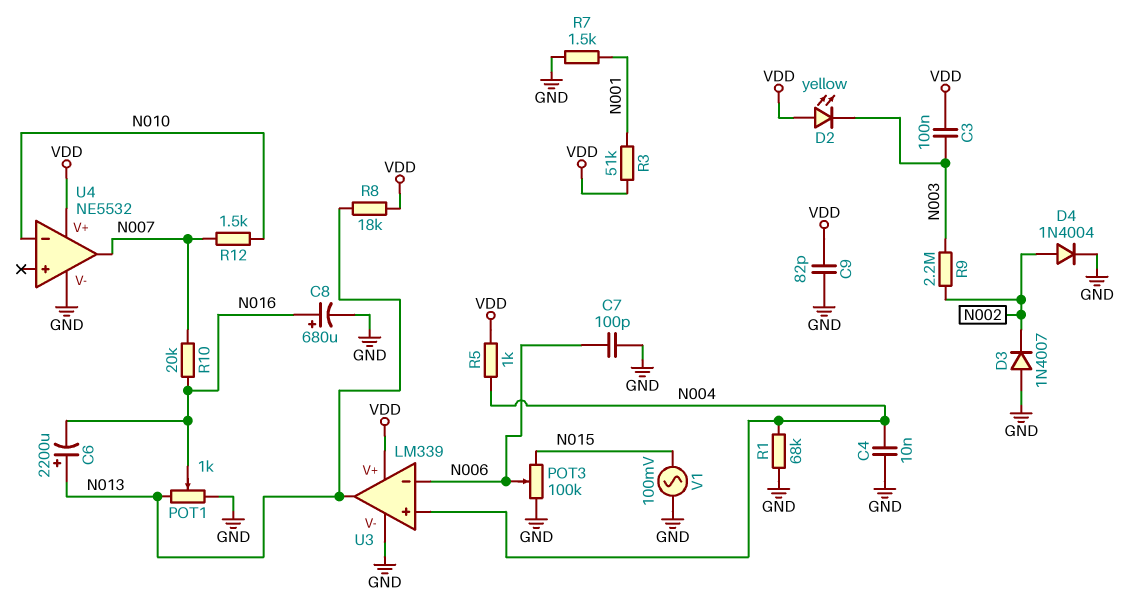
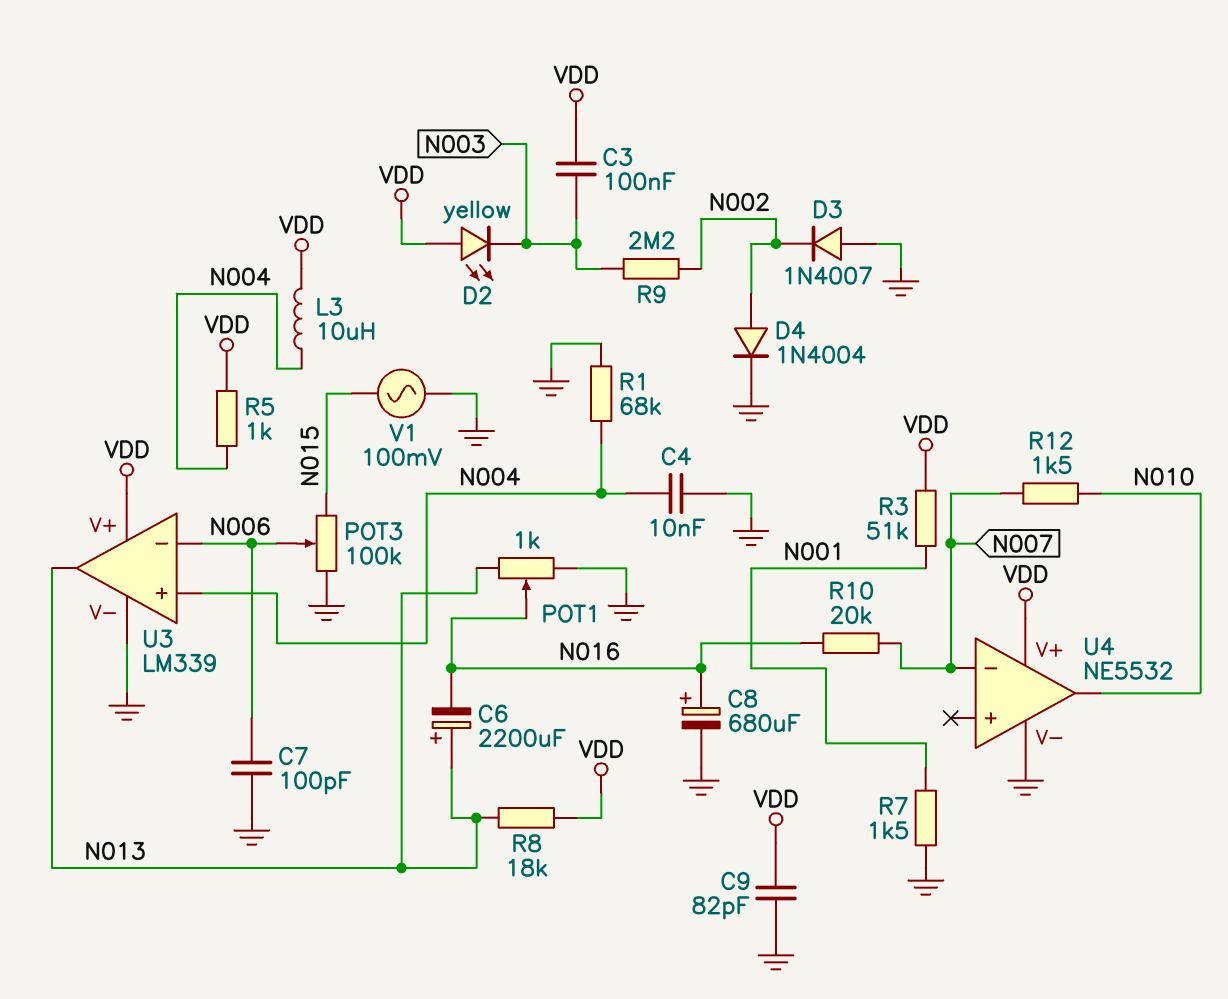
L3: none -> 10uH (N004, VDD)
U4 pin in-: N010 -> N007
U4 pin out: N007 -> N010

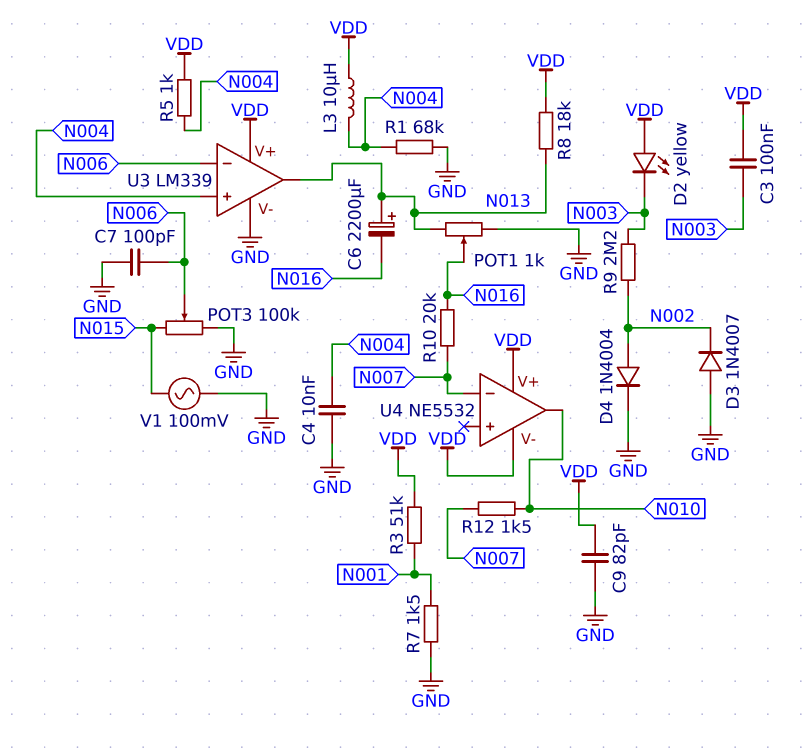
C8: 680uF (plus N016, minus GND) -> none
U4 pin V-: GND -> VDD

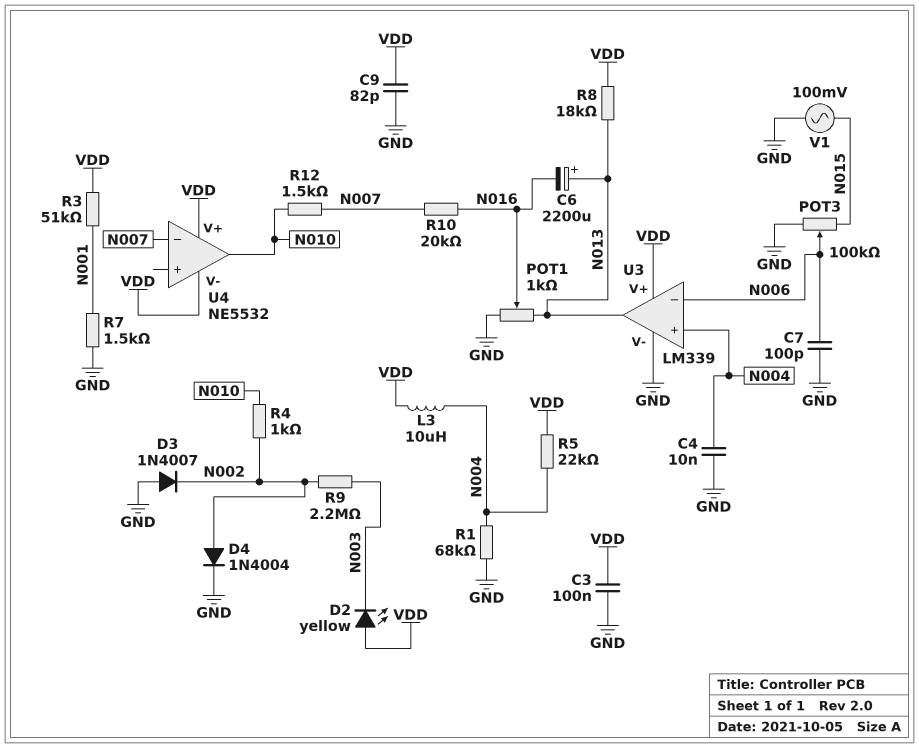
C3: 100nF (N003, VDD) -> 100nF (GND, VDD)
R4: none -> 1k (N002, N010)
R5: 1k (N004, VDD) -> 22k (N004, VDD)

